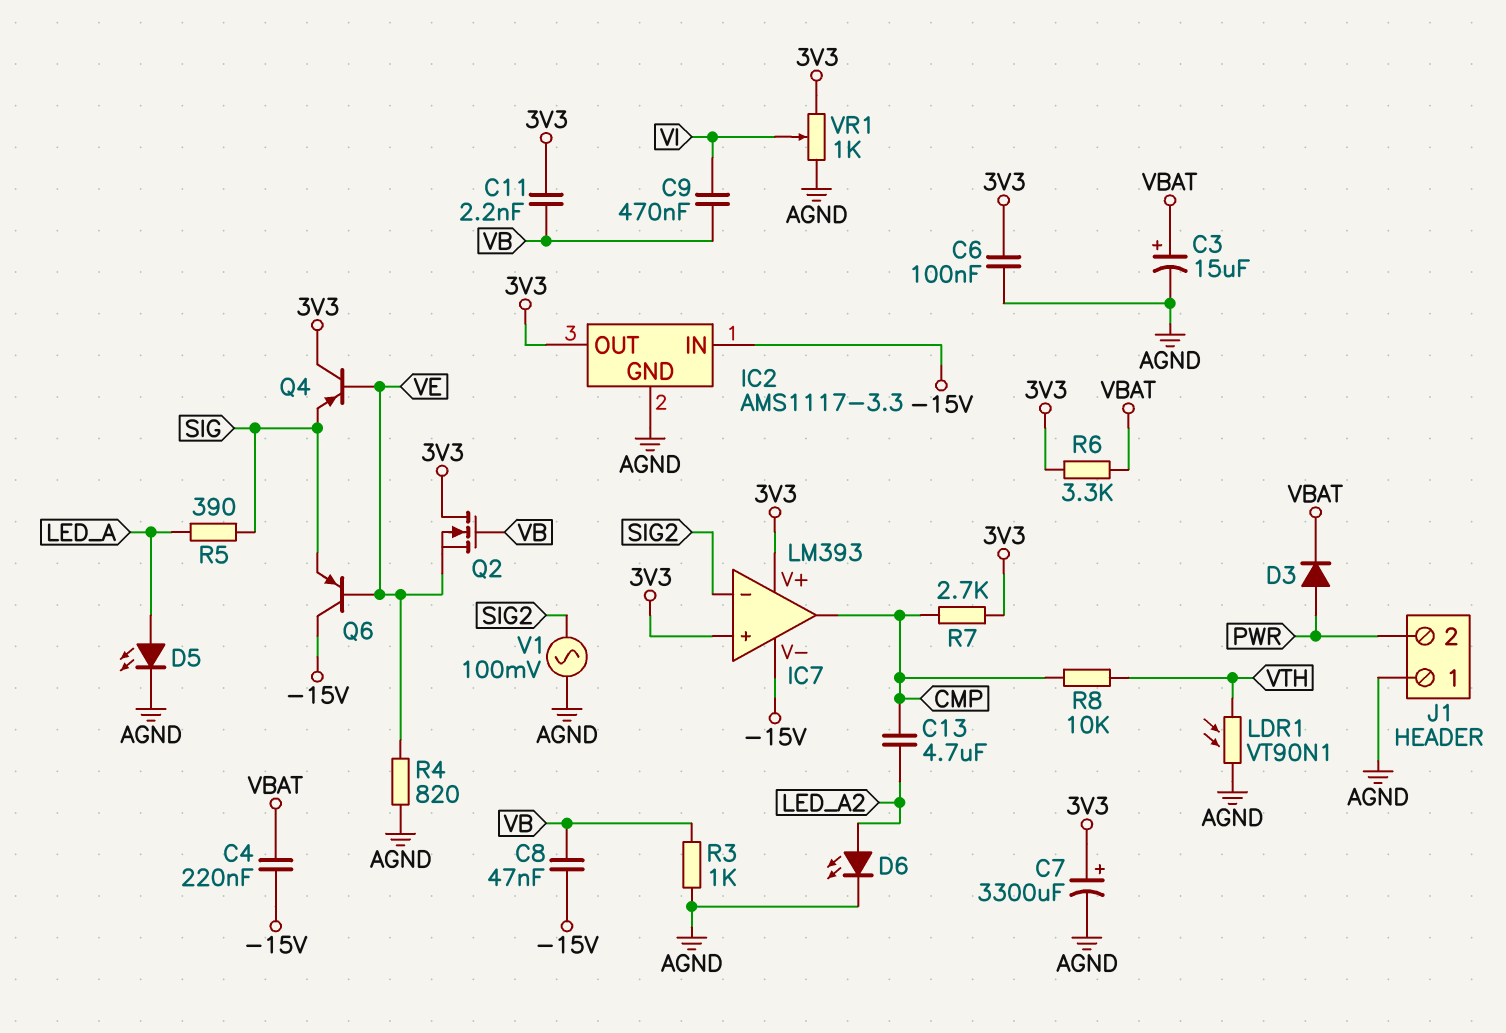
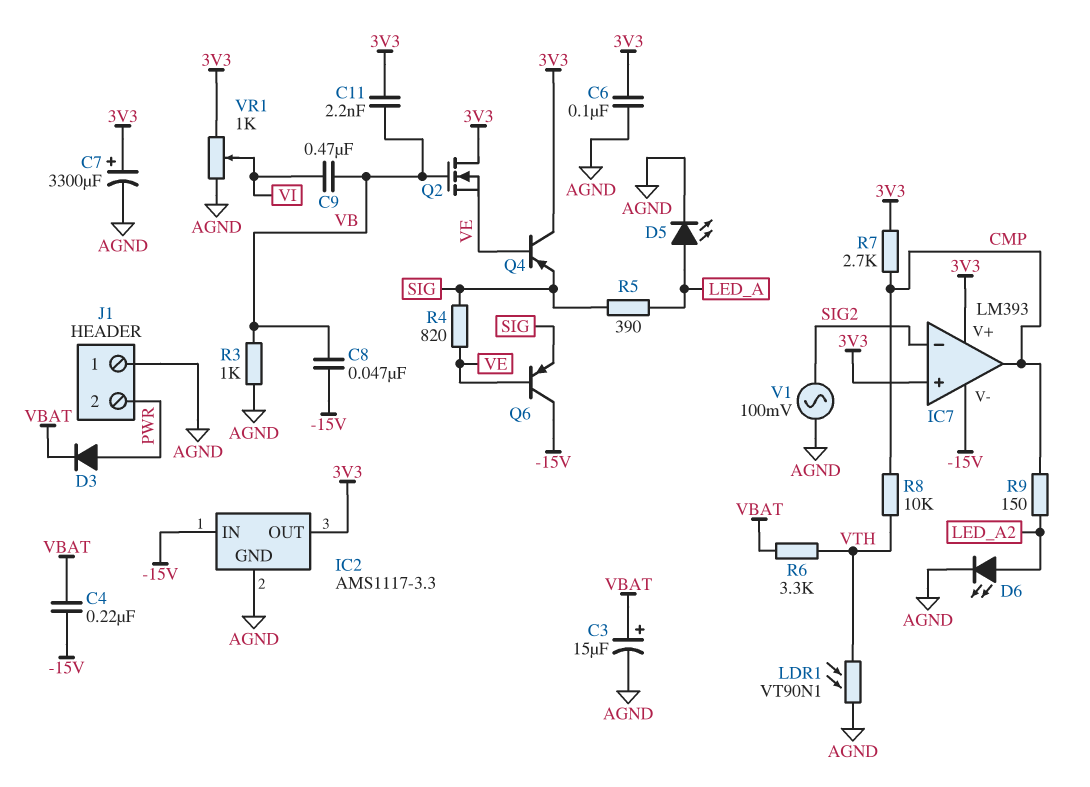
C13: 4.7uF (CMP, LED_A2) -> none
R4: 820 (AGND, VE) -> 820 (SIG, VE)
R6: 3.3k (3V3, VBAT) -> 3.3k (VBAT, VTH)
R9: none -> 150 (CMP, LED_A2)

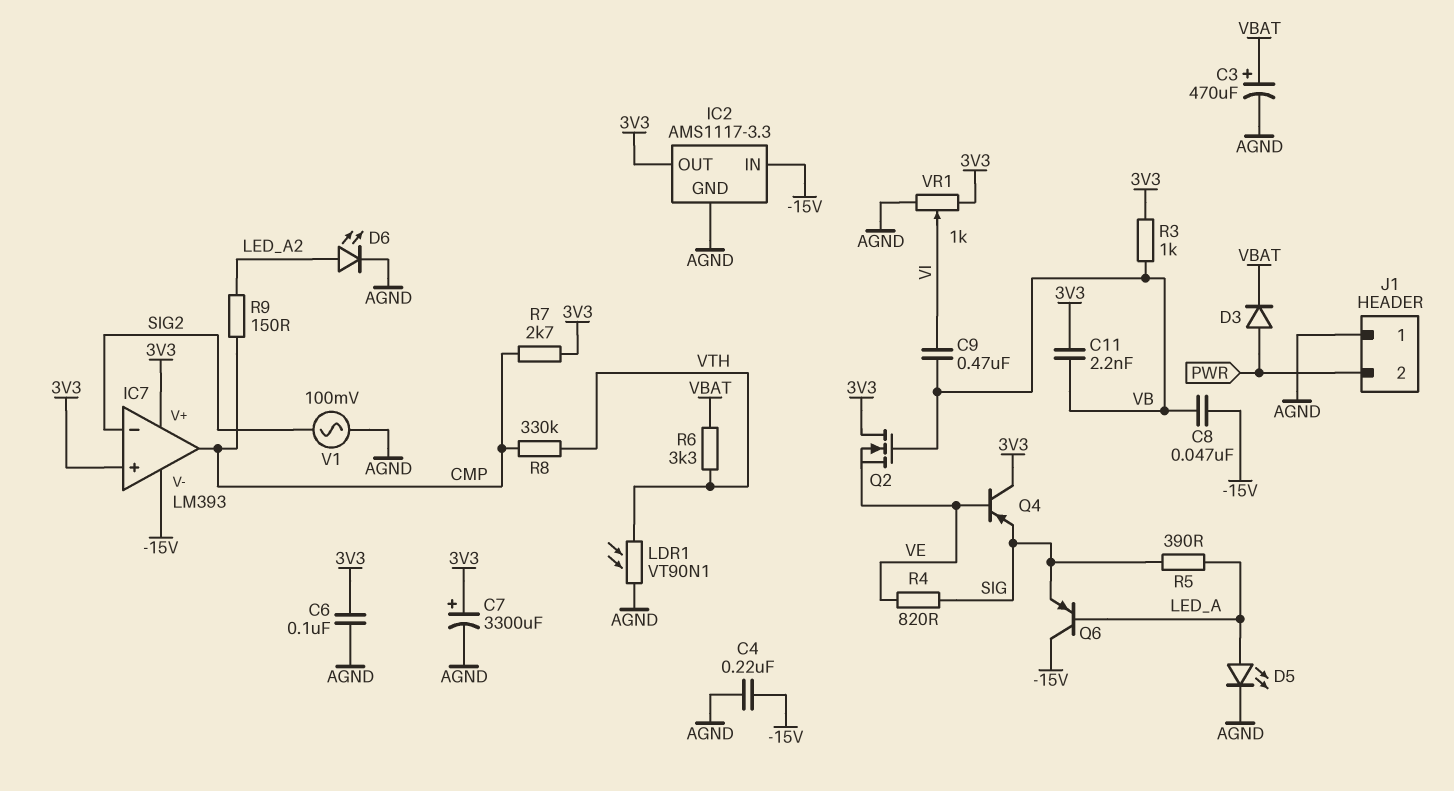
C3: 15uF (plus VBAT, minus AGND) -> 470uF (plus VBAT, minus AGND)
C4: 220nF (-15V, VBAT) -> 220nF (-15V, AGND)
Q6: PNP (B VE, C -15V, E SIG) -> PNP (B LED_A, C -15V, E SIG)
R3: 1k (AGND, VB) -> 1k (3V3, VB)
R8: 10k (CMP, VTH) -> 330k (CMP, VTH)

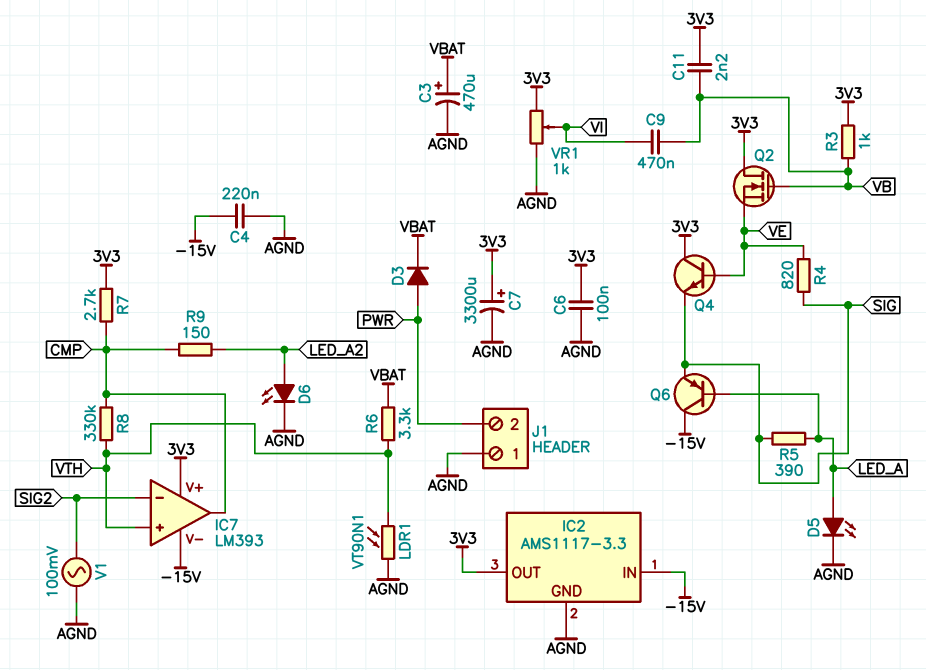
C8: 47nF (-15V, VB) -> none
IC7 pin in+: 3V3 -> VTH
Q4: PNP (B VE, C 3V3, E SIG) -> NPN (B VE, C 3V3, E SIG)

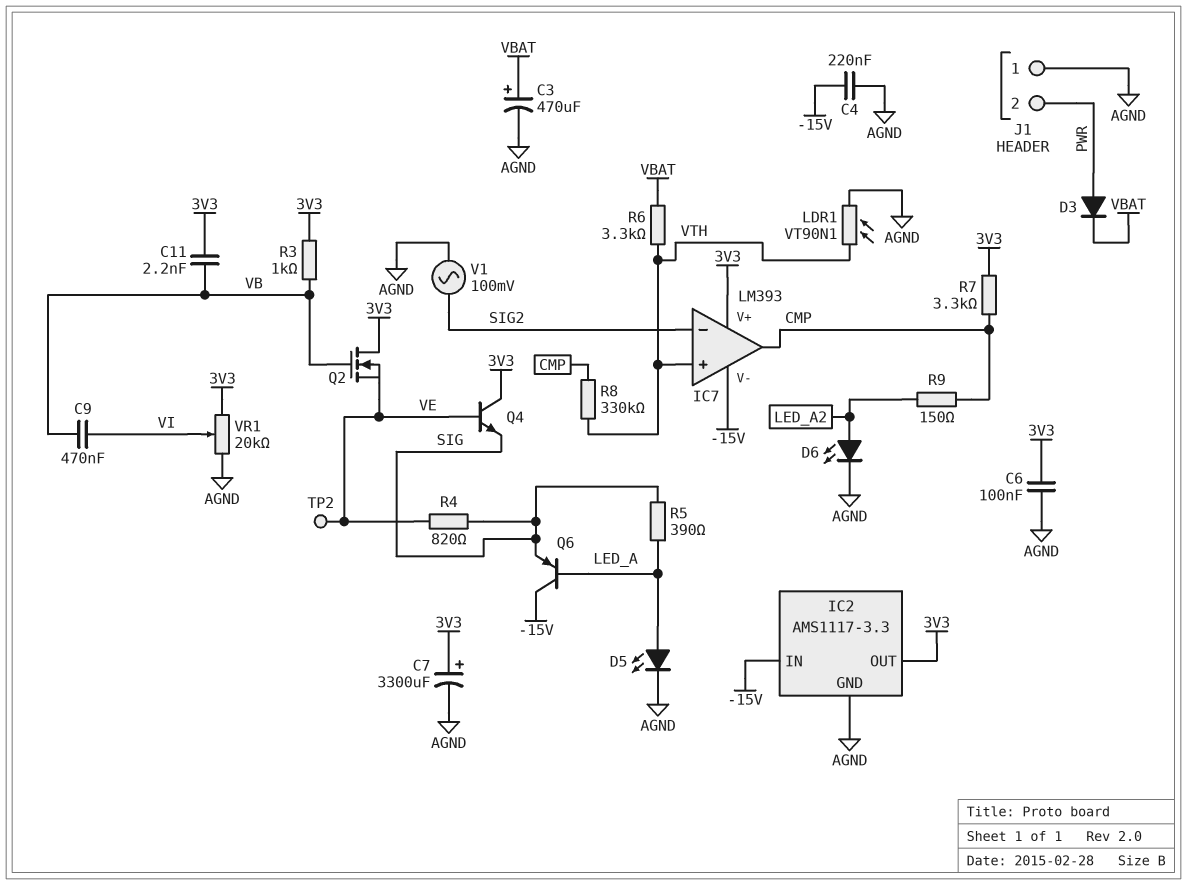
R7: 2.7k (3V3, CMP) -> 3.3k (3V3, CMP)
TP2: none -> test point (VE)
VR1: 1k (3V3, AGND, wiper VI) -> 20k (3V3, AGND, wiper VI)

